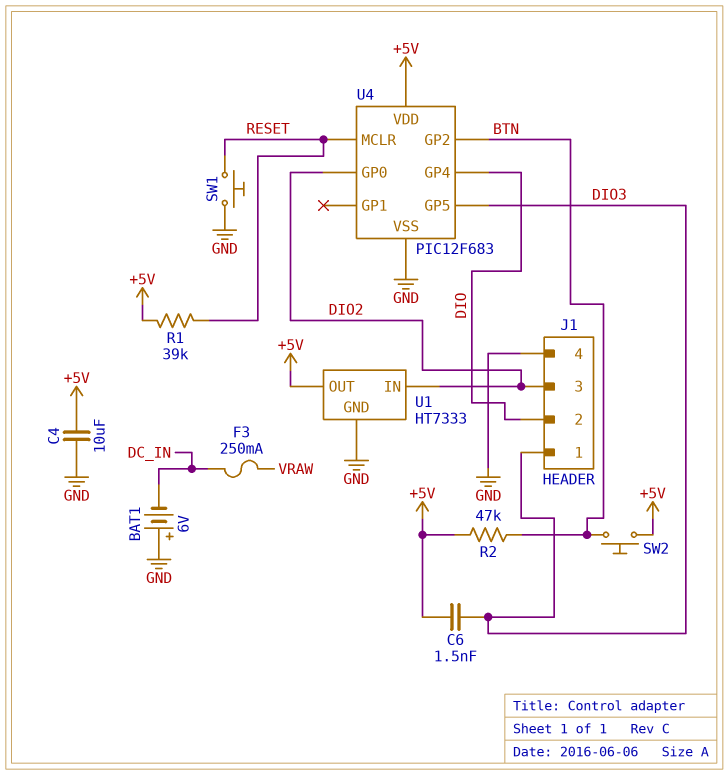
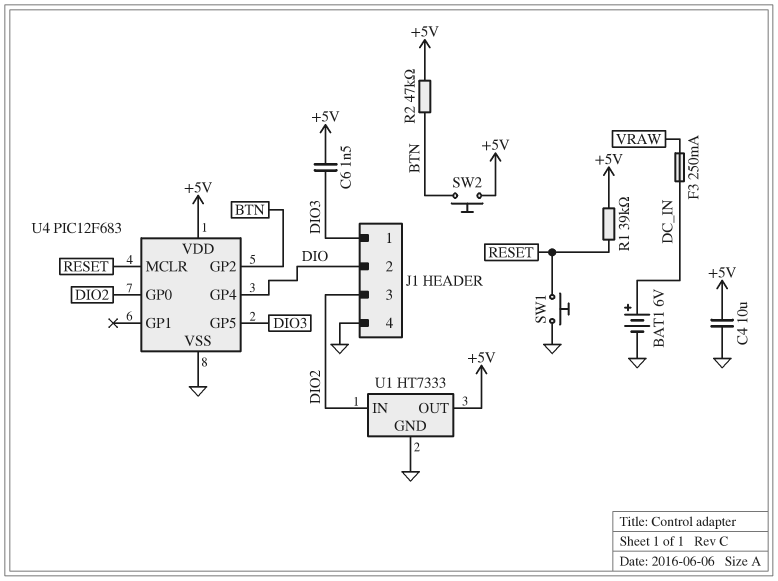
BAT1: 6V (plus GND, minus DC_IN) -> 6V (plus DC_IN, minus GND)

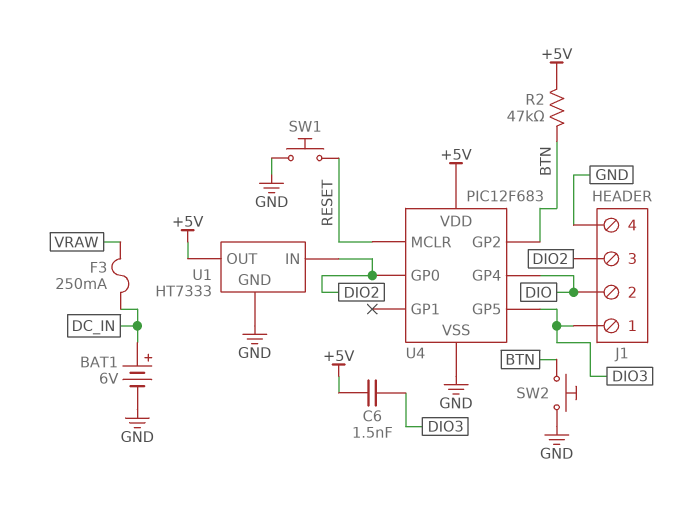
C4: 10uF (+5V, GND) -> none
R1: 39k (+5V, RESET) -> none
SW2: button (+5V, BTN) -> button (BTN, GND)

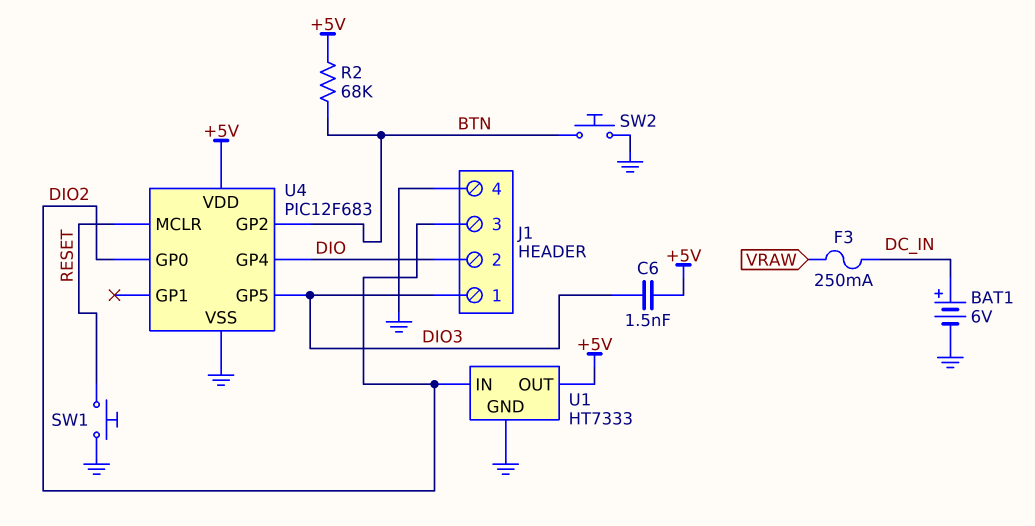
R2: 47k (+5V, BTN) -> 68k (+5V, BTN)

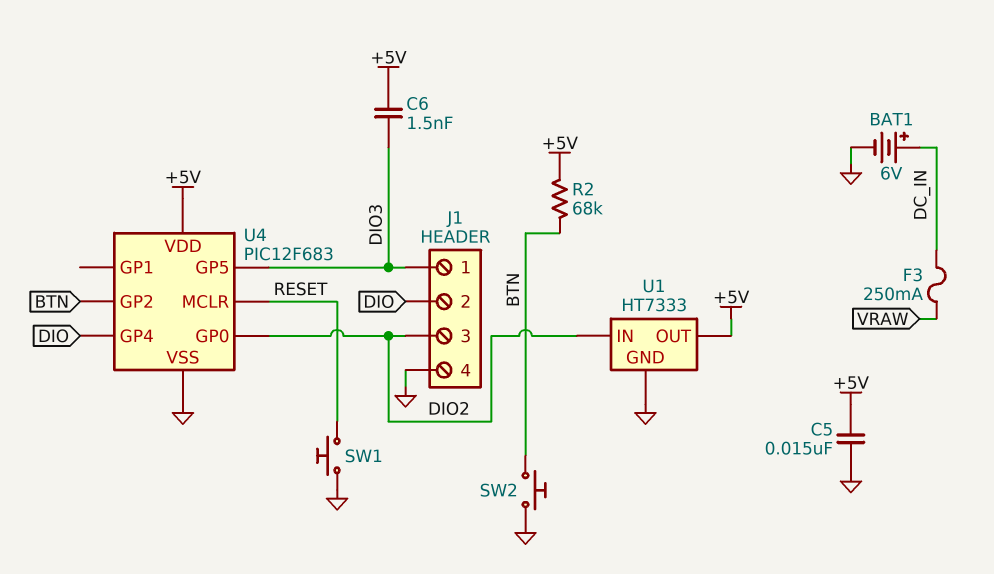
C5: none -> 15nF (+5V, GND)

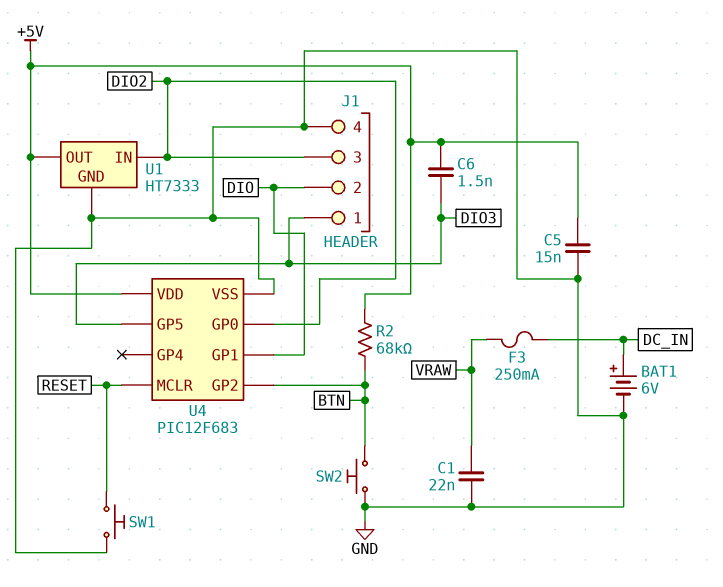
C1: none -> 22nF (GND, VRAW)
U4 pin GP1: none -> DIO
U4 pin GP4: DIO -> none

